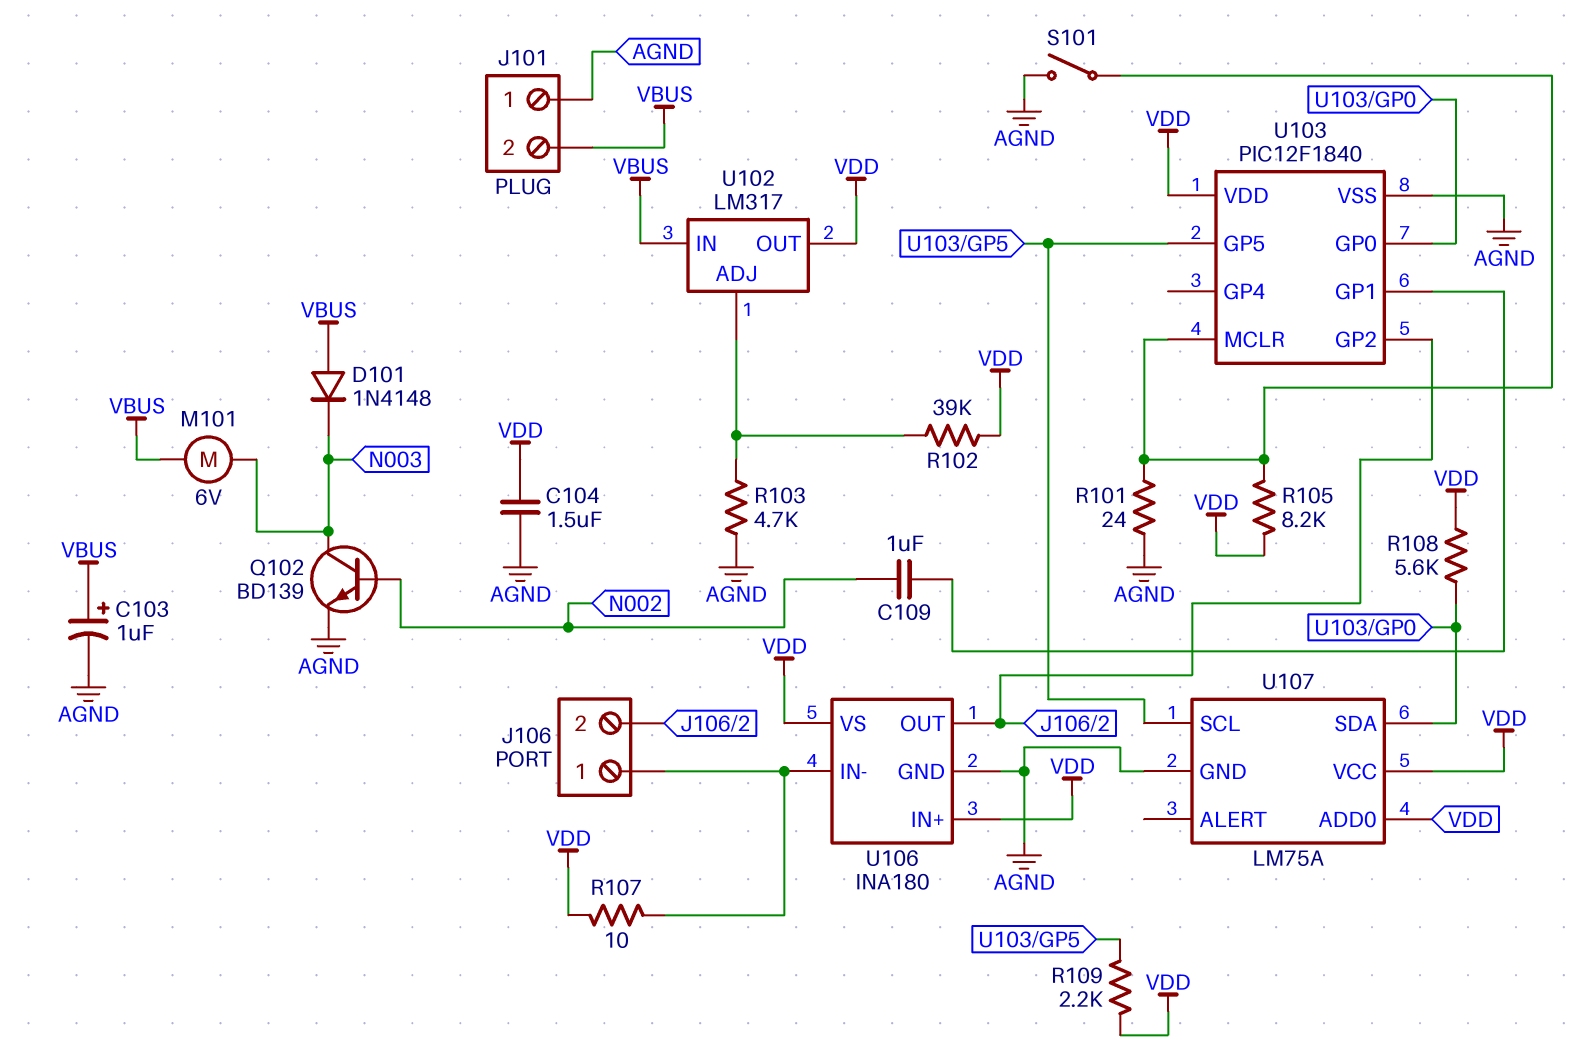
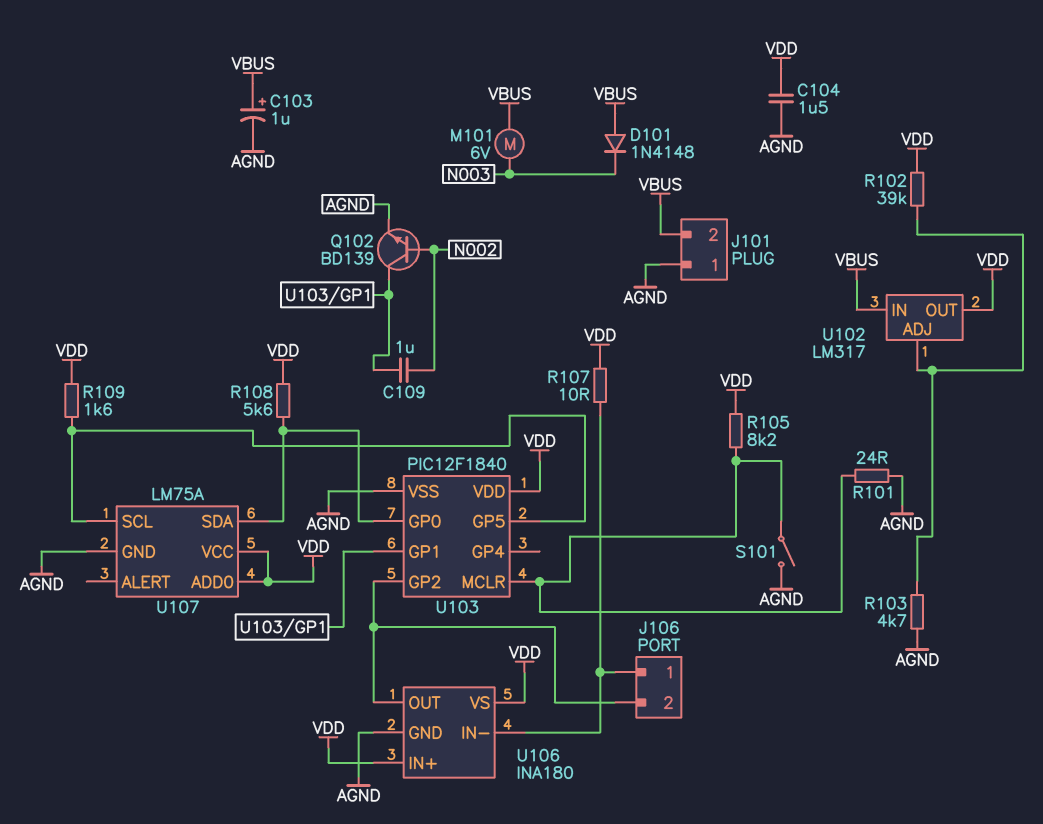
Q102: NPN BD139 (B N002, C N003, E AGND) -> NPN BD139 (B N002, C U103/GP1, E AGND)
R109: 2.2k (U103/GP5, VDD) -> 1.6k (U103/GP5, VDD)

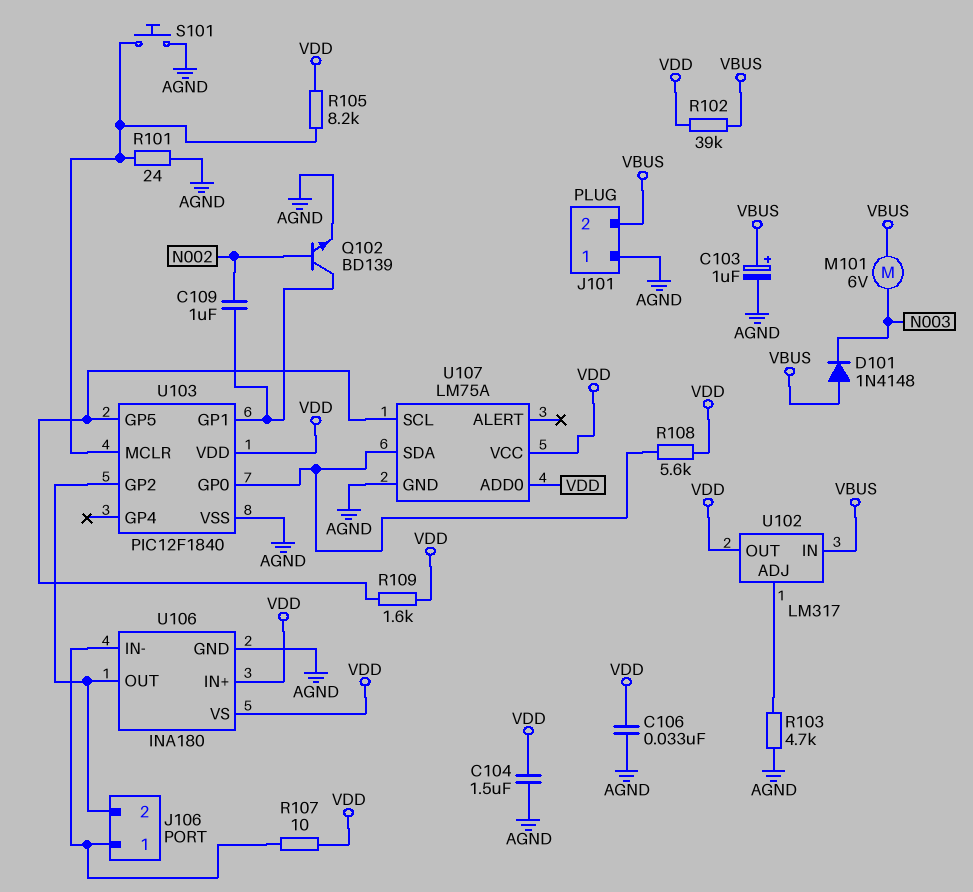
C106: none -> 33nF (AGND, VDD)
R102: 39k (U102/ADJ, VDD) -> 39k (VBUS, VDD)
S101: switch (AGND, U103/MCLR) -> button (AGND, U103/MCLR)

